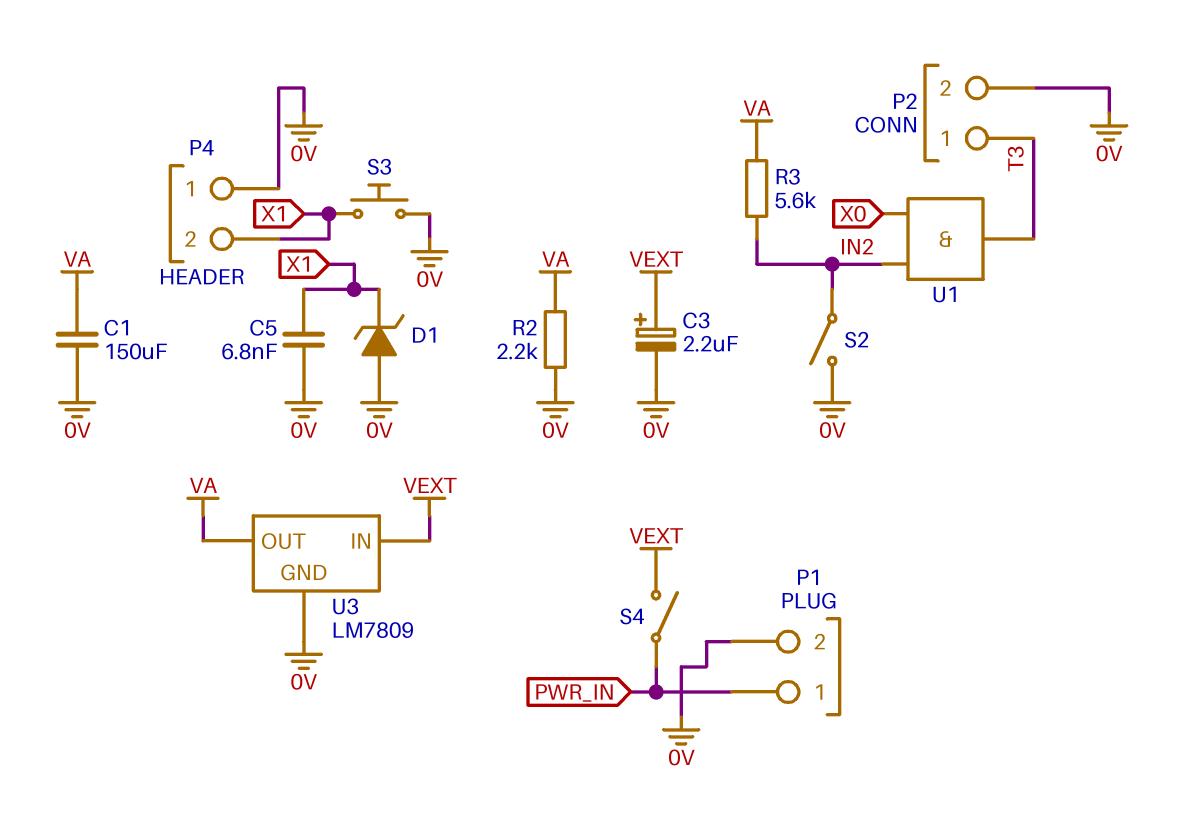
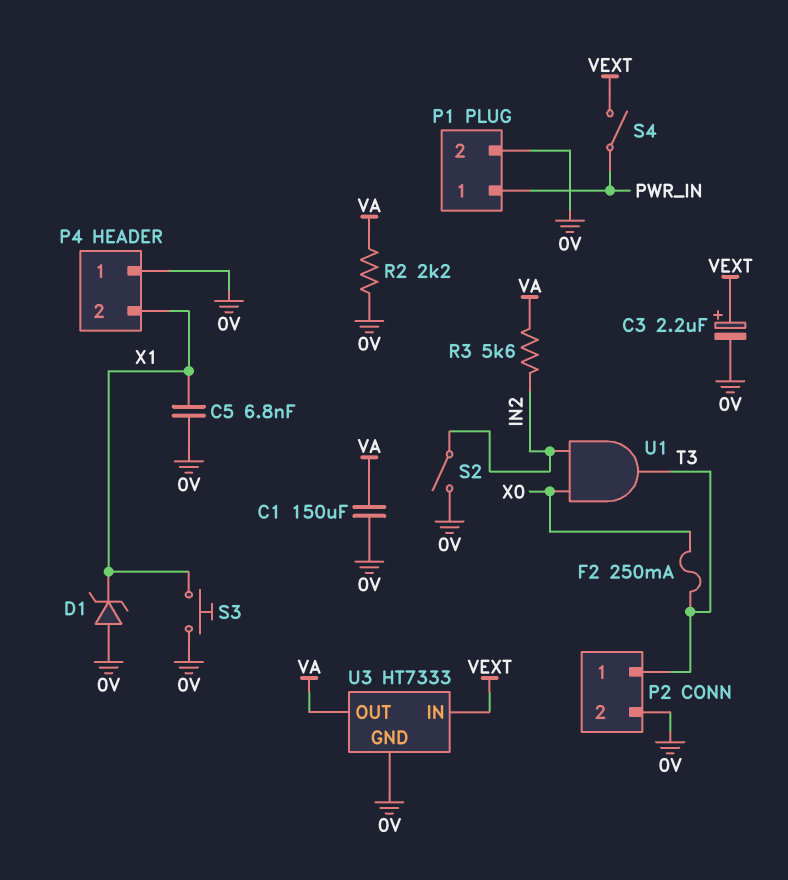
F2: none -> 250mA (T3, X0)
U3: LM7809 -> HT7333

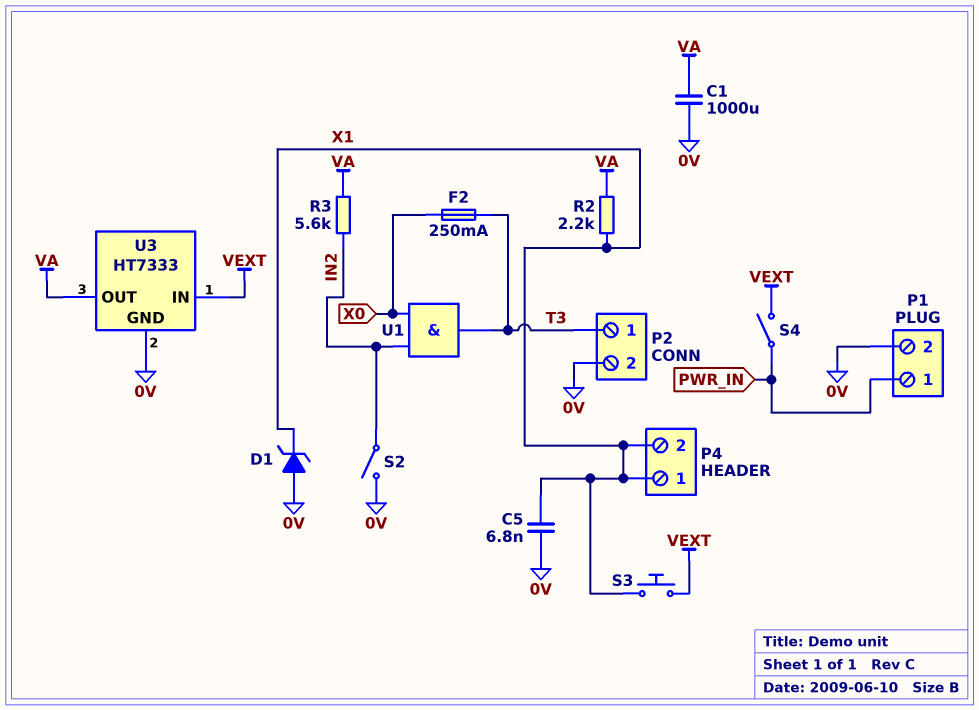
C1: 150uF (0V, VA) -> 1000uF (0V, VA)
C3: 2.2uF (plus VEXT, minus 0V) -> none
P4 pin 1: 0V -> X1
R2: 2.2k (0V, VA) -> 2.2k (VA, X1)
S3: button (0V, X1) -> button (VEXT, X1)

